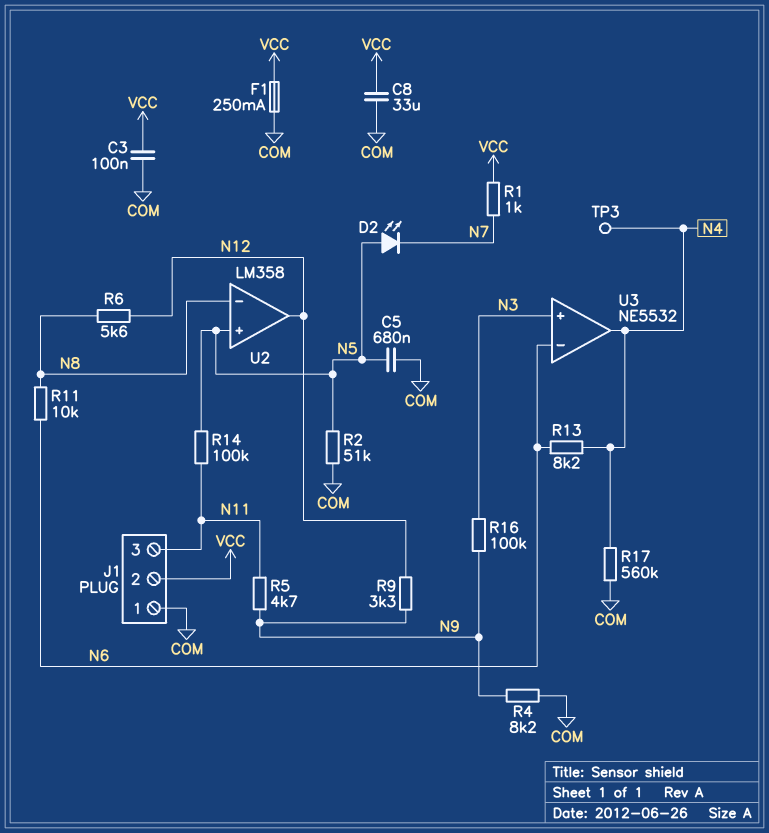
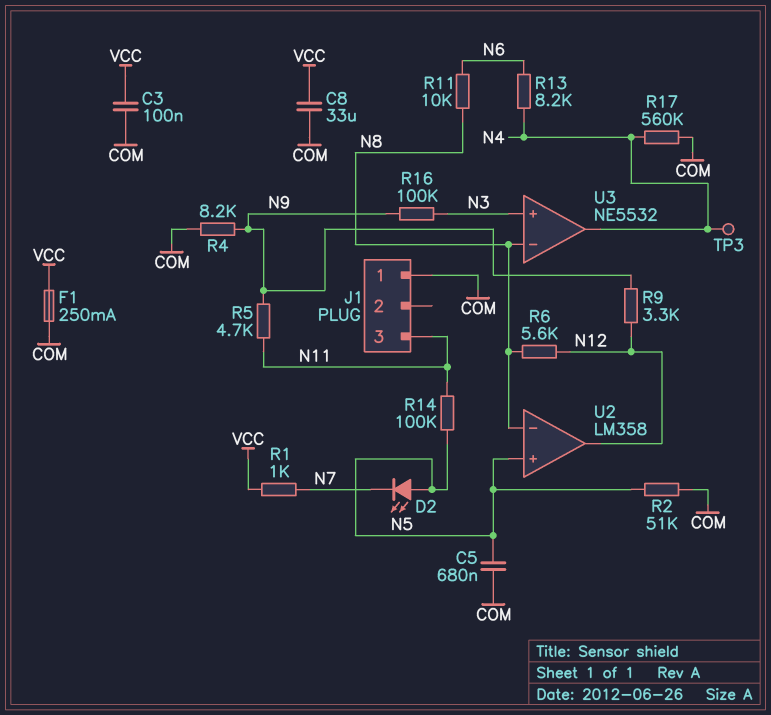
J1 pin 2: VCC -> none
U3 pin in-: N6 -> N8

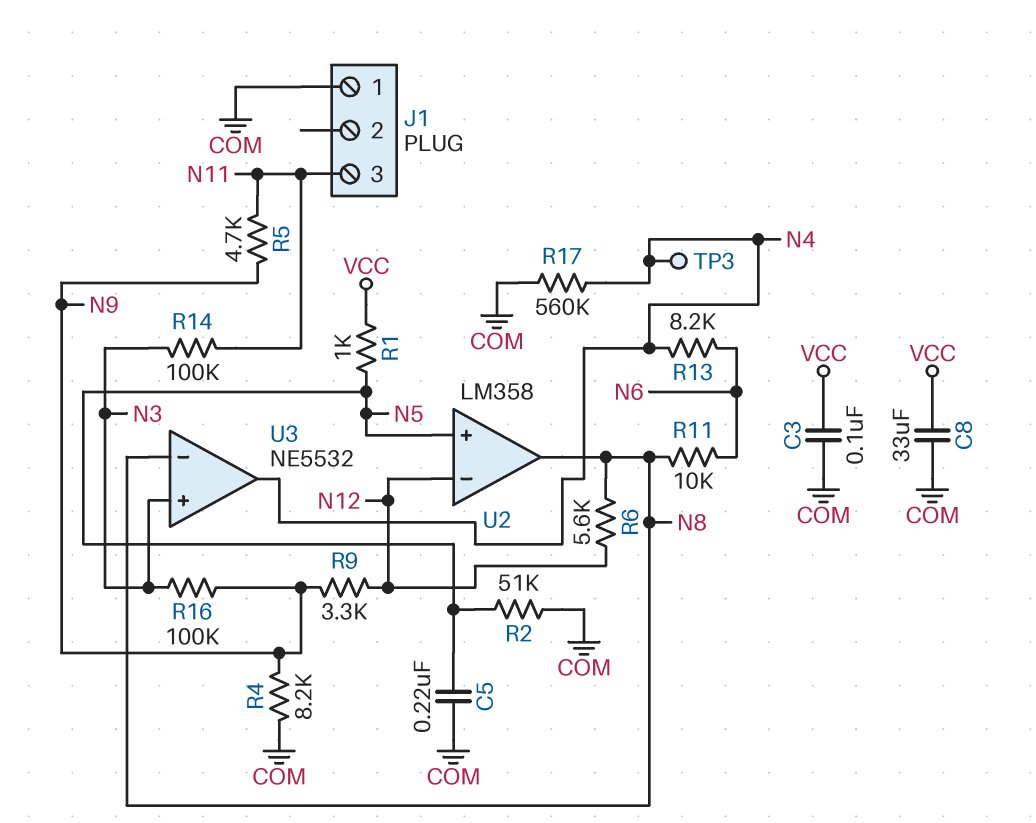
C5: 680nF (COM, N5) -> 220nF (COM, N5)
D2: LED (A N5, K N7) -> none
F1: 250mA (COM, VCC) -> none
R1: 1k (N7, VCC) -> 1k (N5, VCC)
R14: 100k (N5, N11) -> 100k (N3, N11)
U2 pin in-: N8 -> N12
U2 pin out: N12 -> N8

